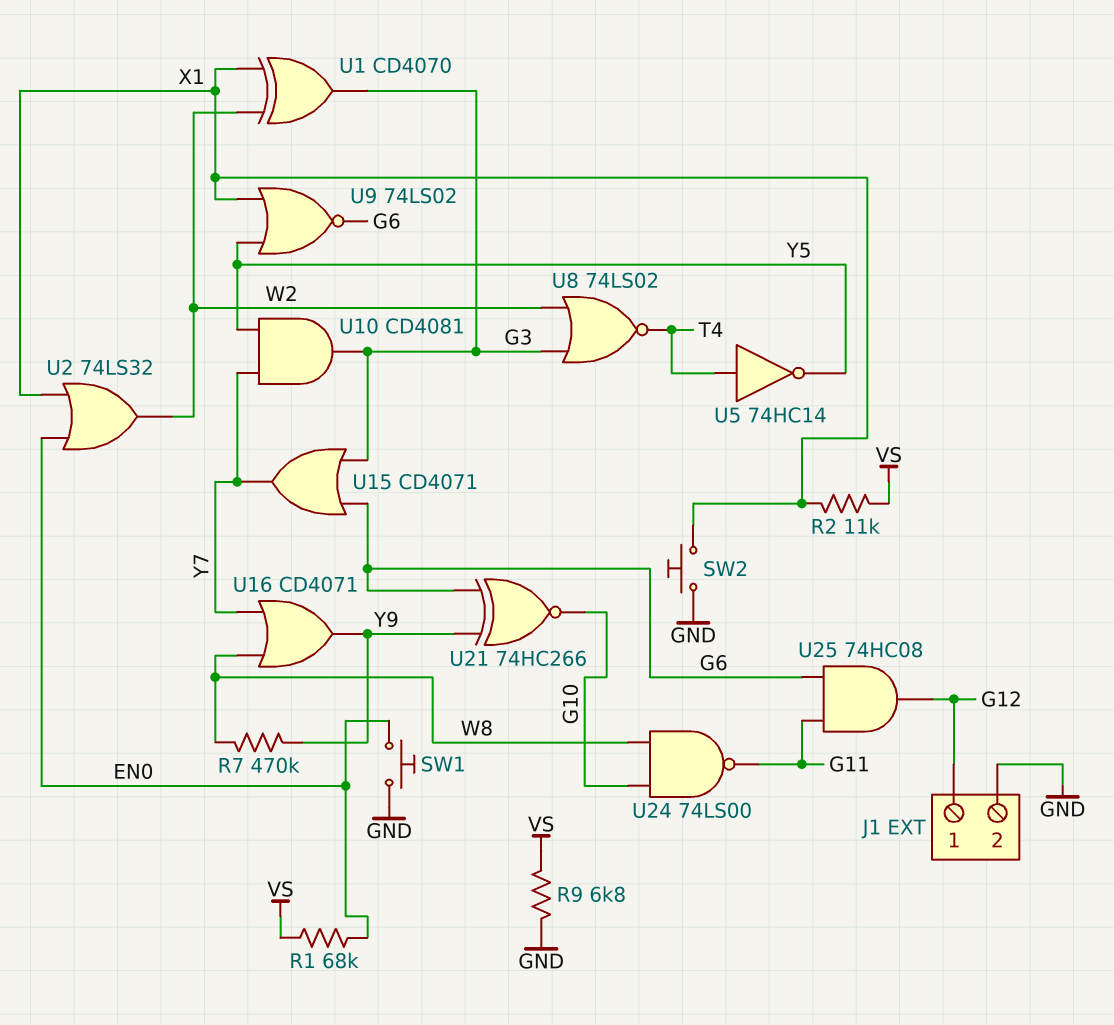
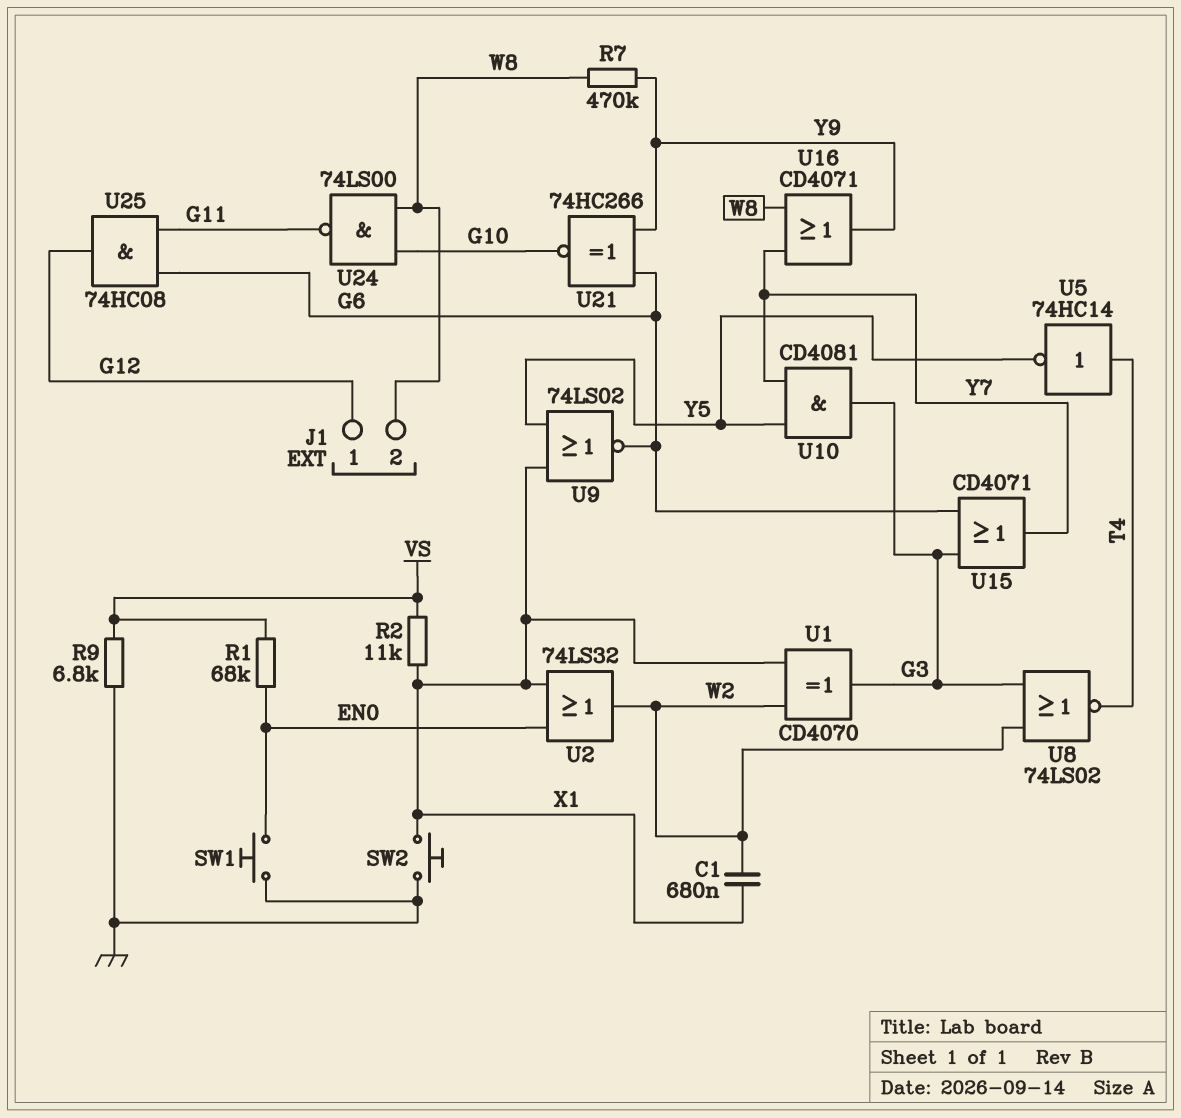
C1: none -> 680nF (W2, X1)
J1 pin 2: GND -> W8

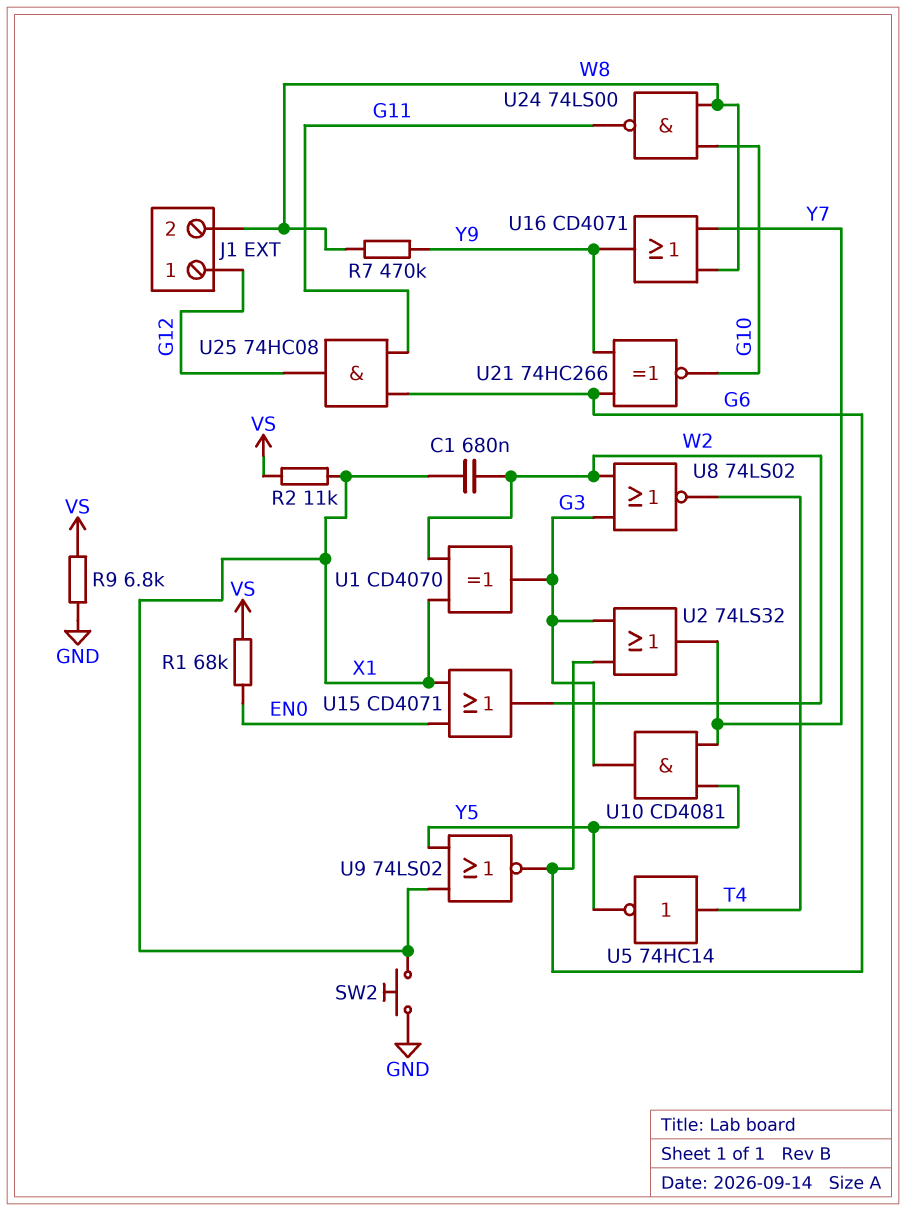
SW1: button (EN0, GND) -> none
U2: OR 74LS32 (in EN0, in X1, out W2) -> OR 74LS32 (in G3, in G6, out Y7)
U15: OR CD4071 (in G3, in G6, out Y7) -> OR CD4071 (in EN0, in X1, out W2)

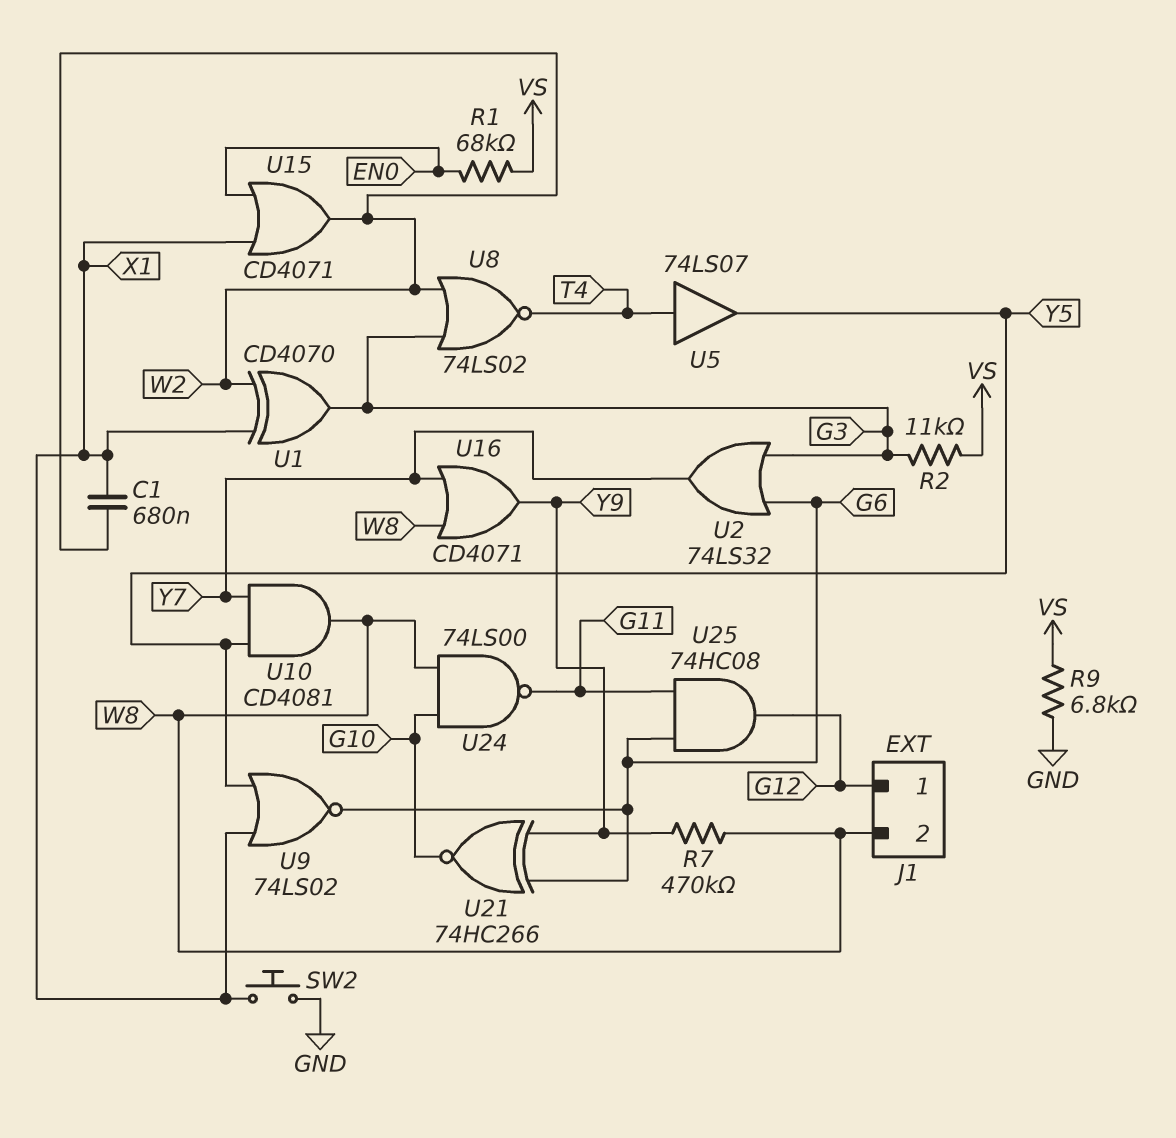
R2: 11k (VS, X1) -> 11k (G3, VS)
U5: NOT 74HC14 (in T4, out Y5) -> buffer 74LS07 (in T4, out Y5)
U10: AND CD4081 (in Y5, in Y7, out G3) -> AND CD4081 (in Y5, in Y7, out W8)

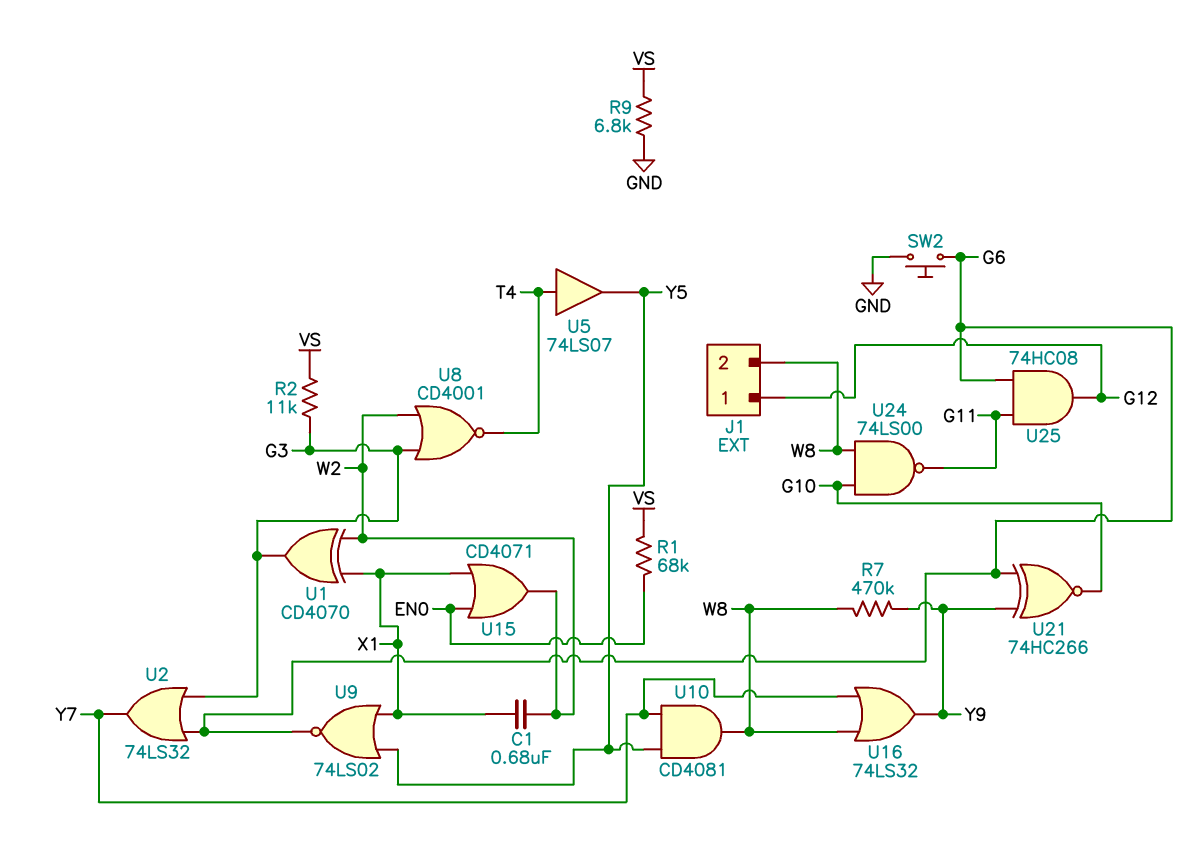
SW2: button (GND, X1) -> button (G6, GND)
U8: NOR 74LS02 (in G3, in W2, out T4) -> NOR CD4001 (in G3, in W2, out T4)
U16: OR CD4071 (in W8, in Y7, out Y9) -> OR 74LS32 (in W8, in Y7, out Y9)

